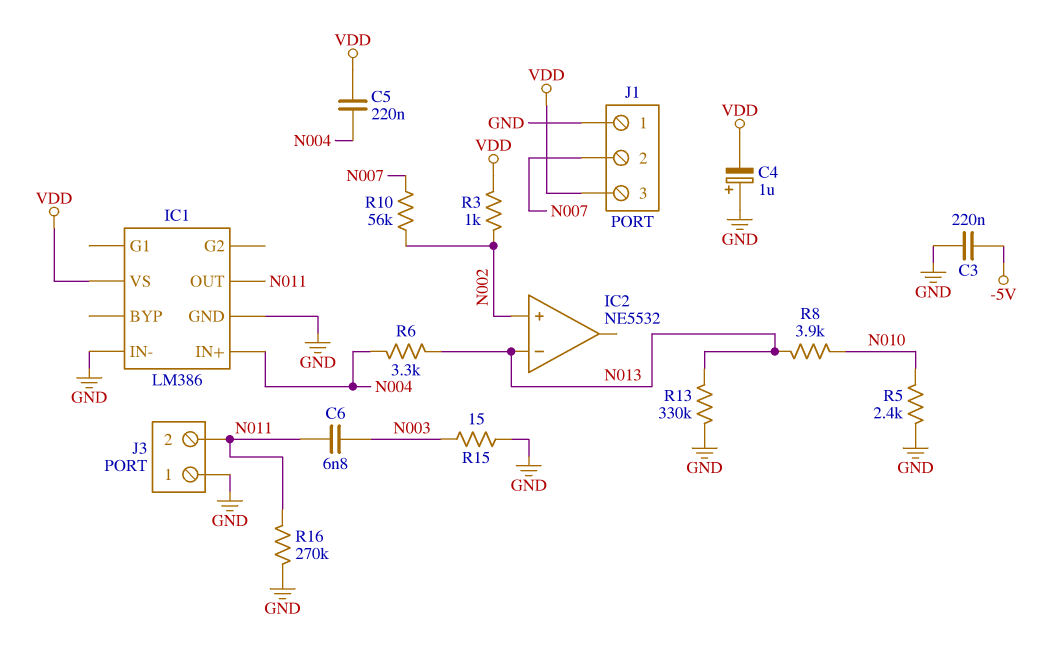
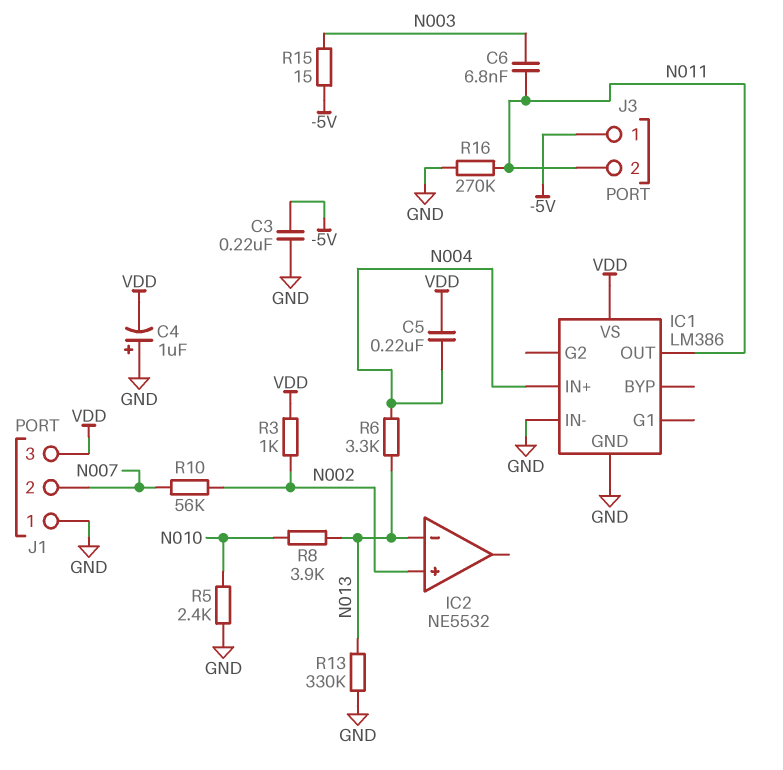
J3 pin 1: GND -> -5V
R15: 15 (GND, N003) -> 15 (-5V, N003)

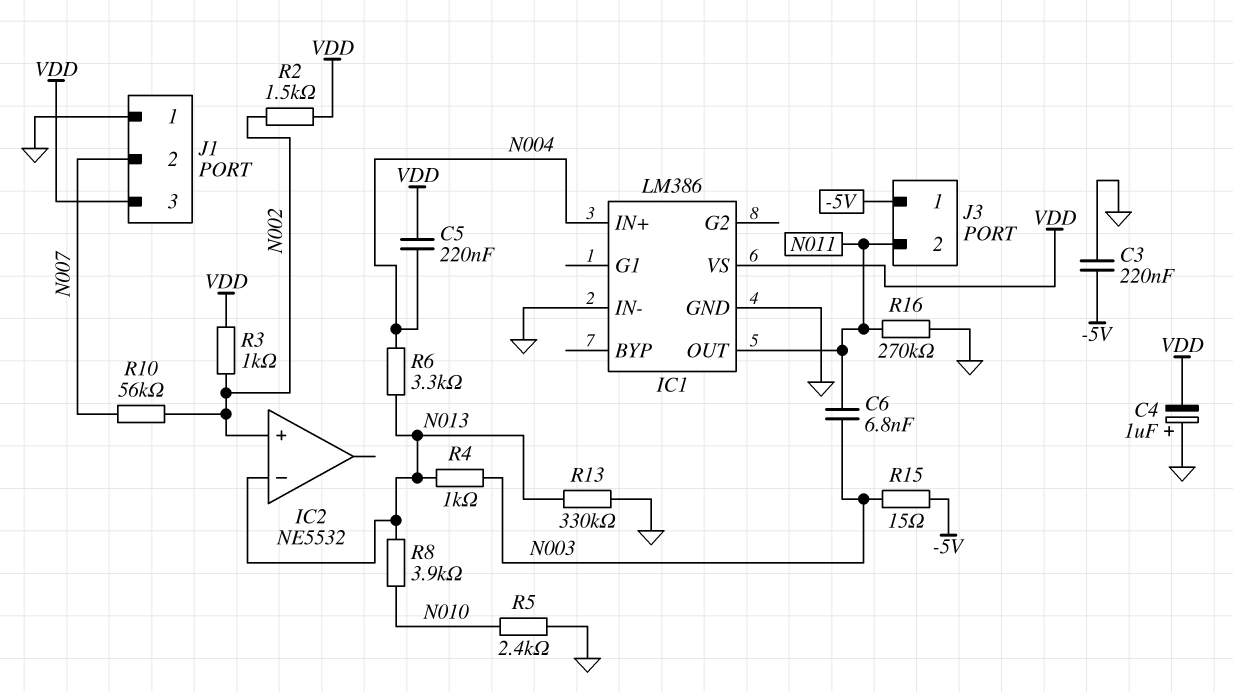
R2: none -> 1.5k (N002, VDD)
R4: none -> 1k (N003, N013)

